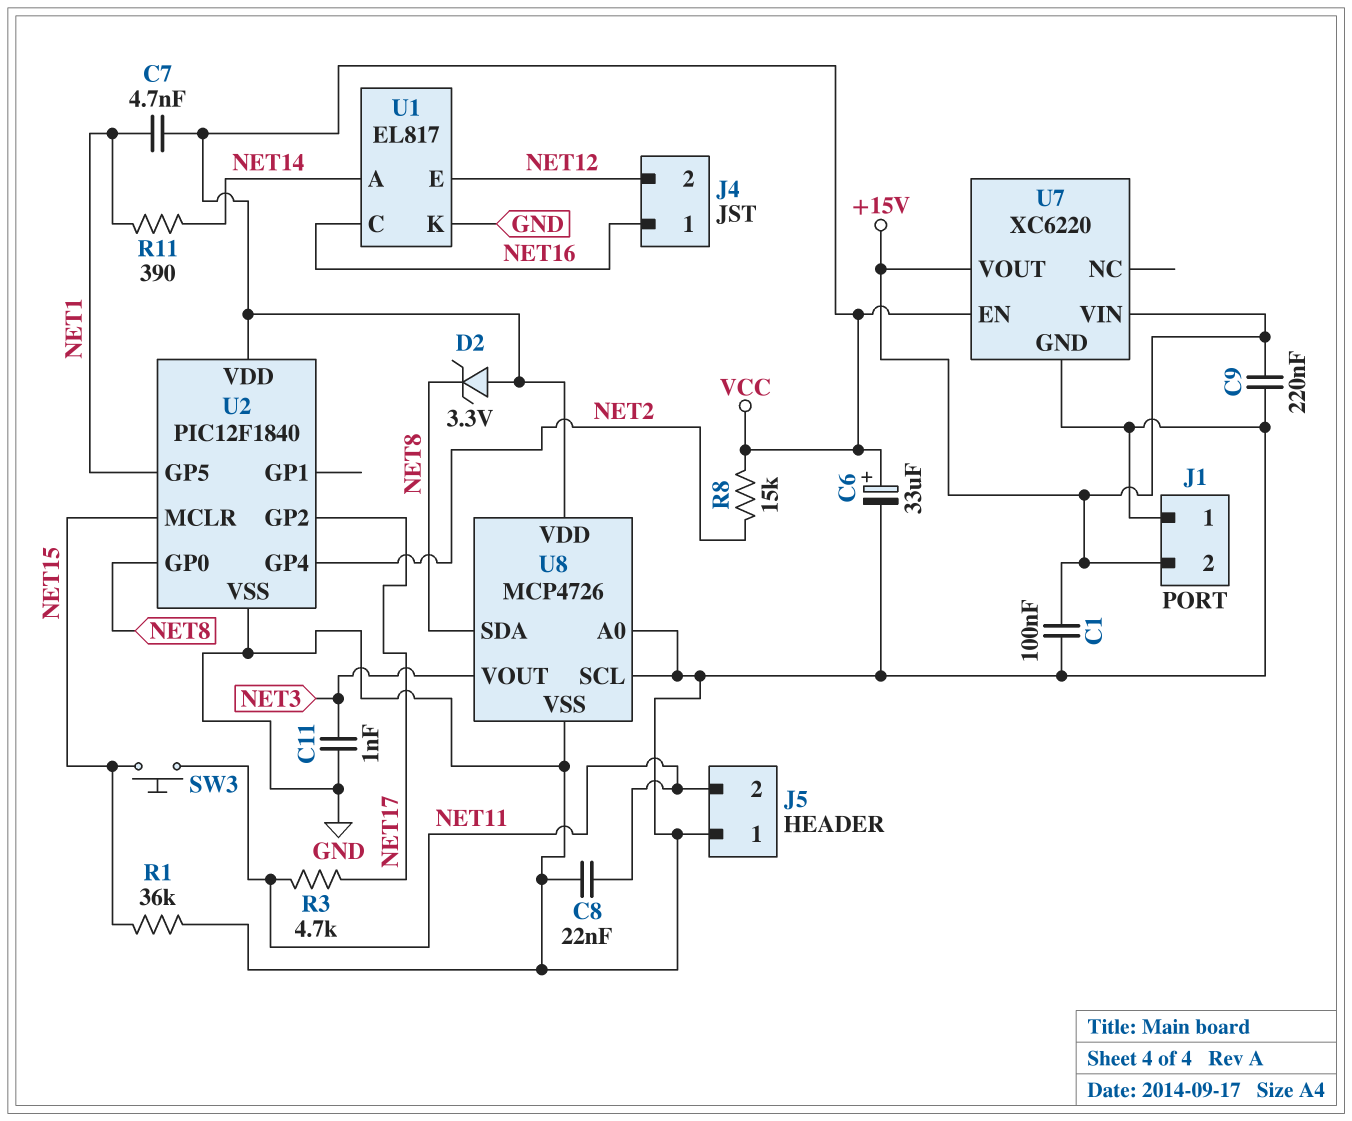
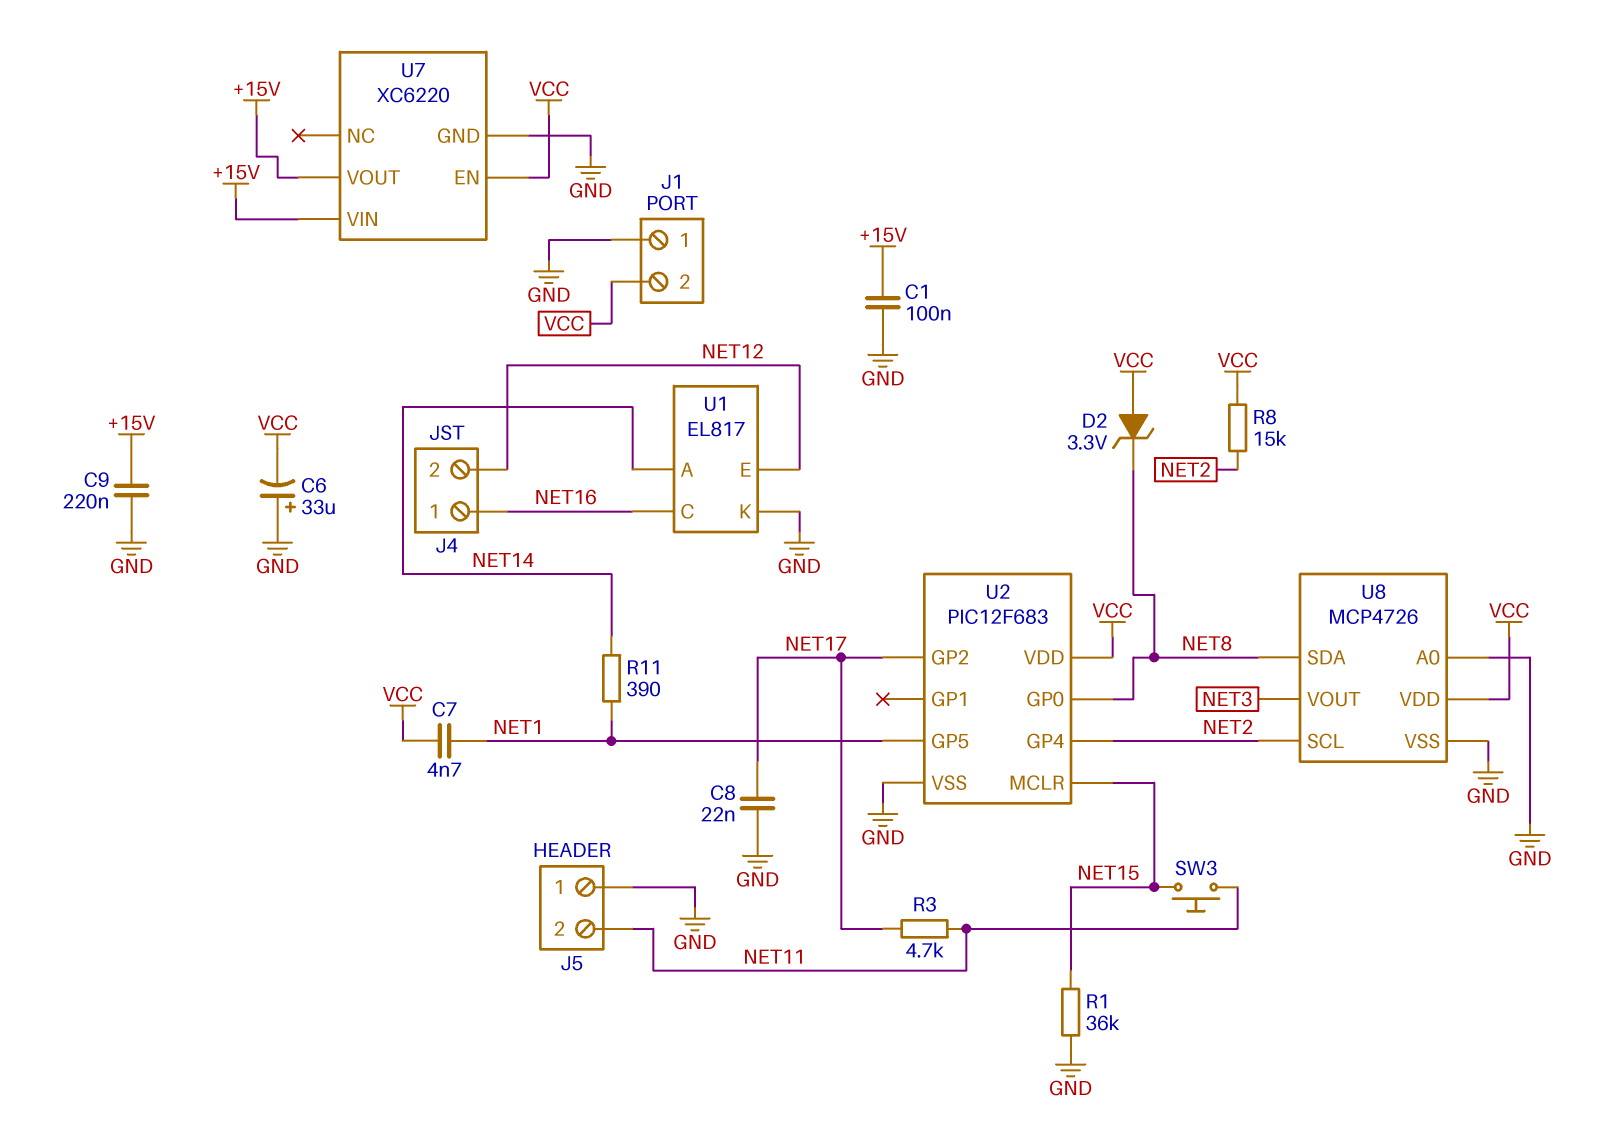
C6: 33uF (plus VCC, minus GND) -> 33uF (plus GND, minus VCC)
C8: 22nF (GND, NET11) -> 22nF (GND, NET17)
C11: 1nF (GND, NET3) -> none
J1 pin 2: +15V -> VCC
U2: PIC12F1840 -> PIC12F683
U8 pin SCL: GND -> NET2

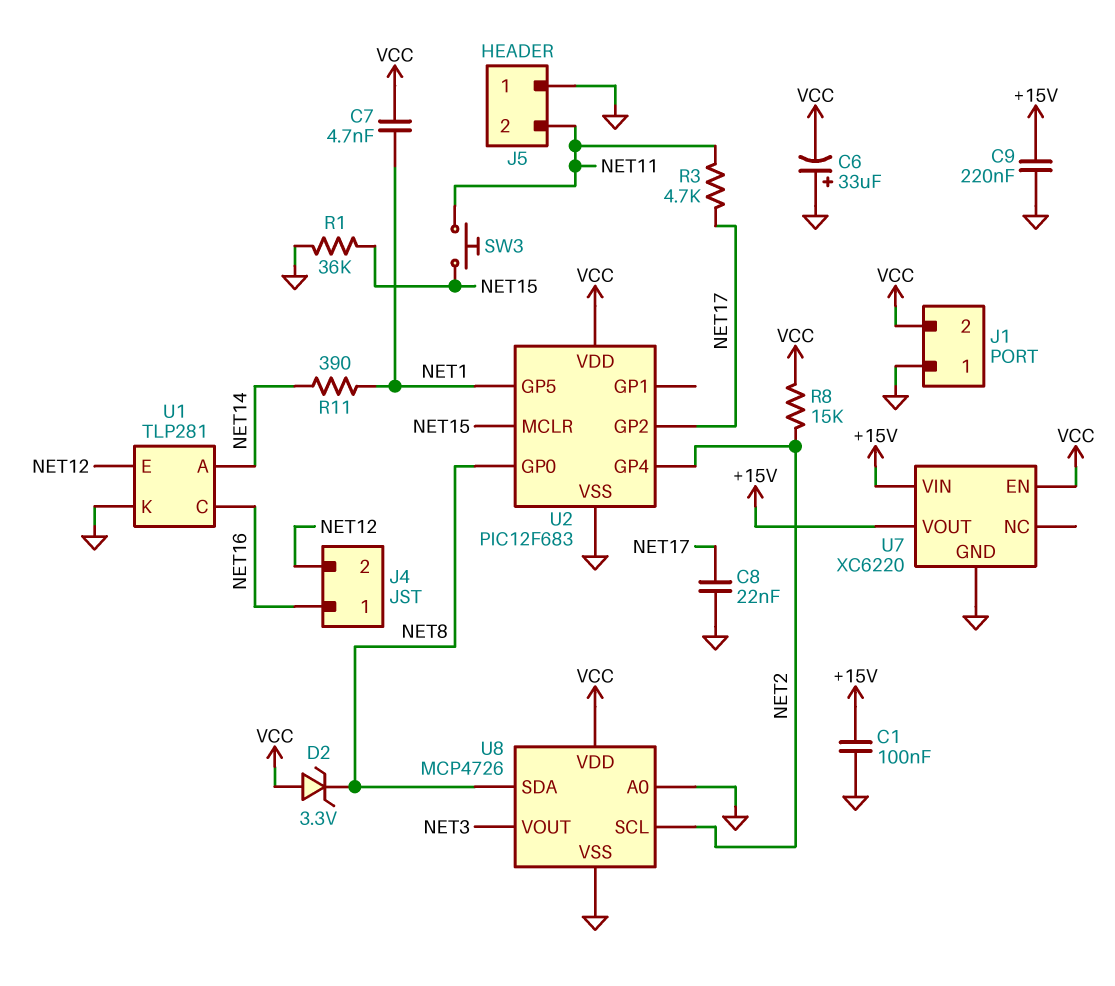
U1: EL817 -> TLP281

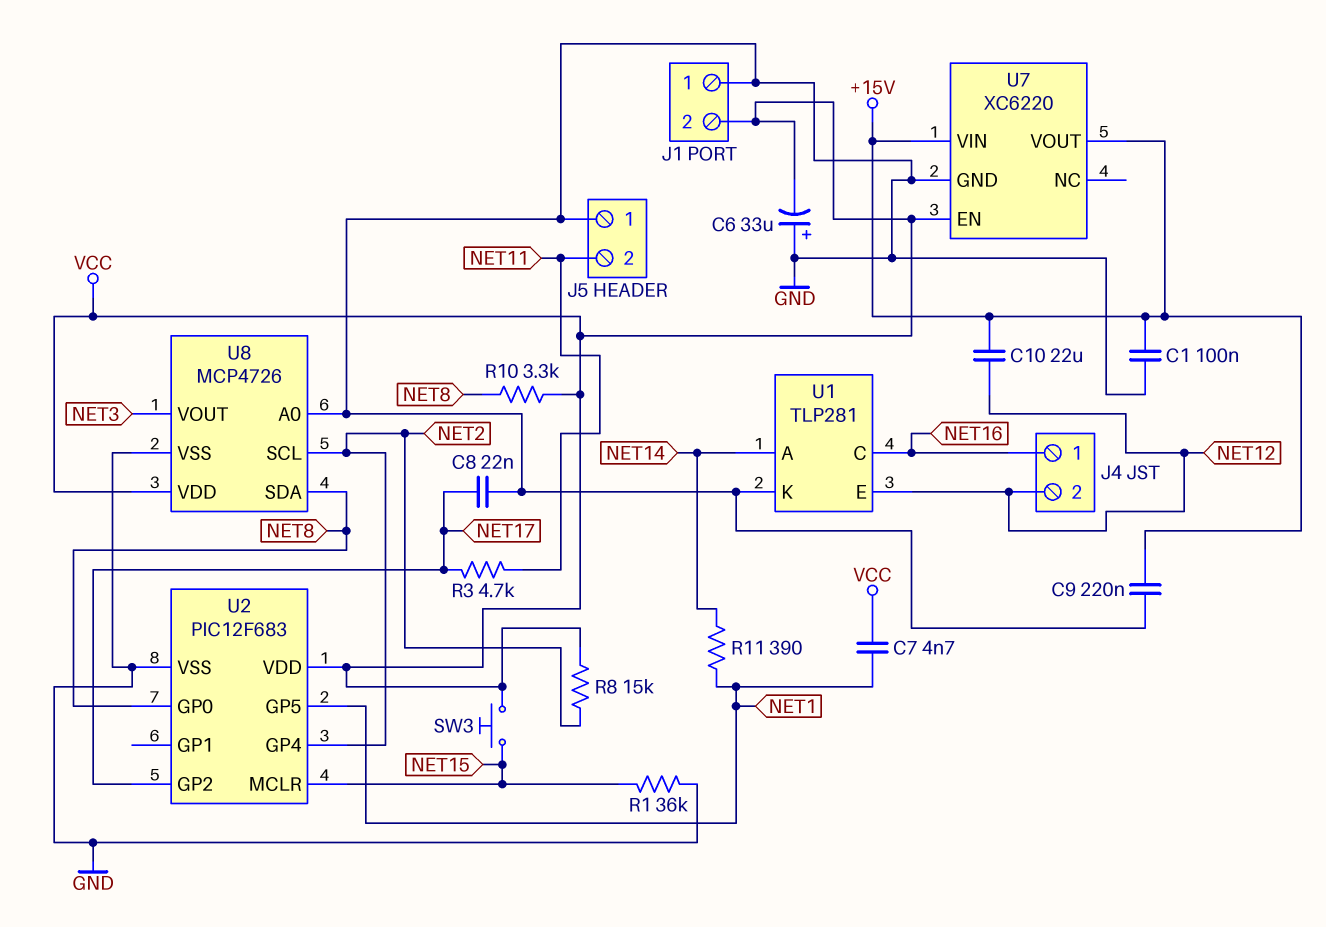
C10: none -> 22uF (+15V, NET12)
D2: zener 3.3V (A VCC, K NET8) -> none
R10: none -> 3.3k (NET8, VCC)
SW3: button (NET11, NET15) -> button (NET15, VCC)

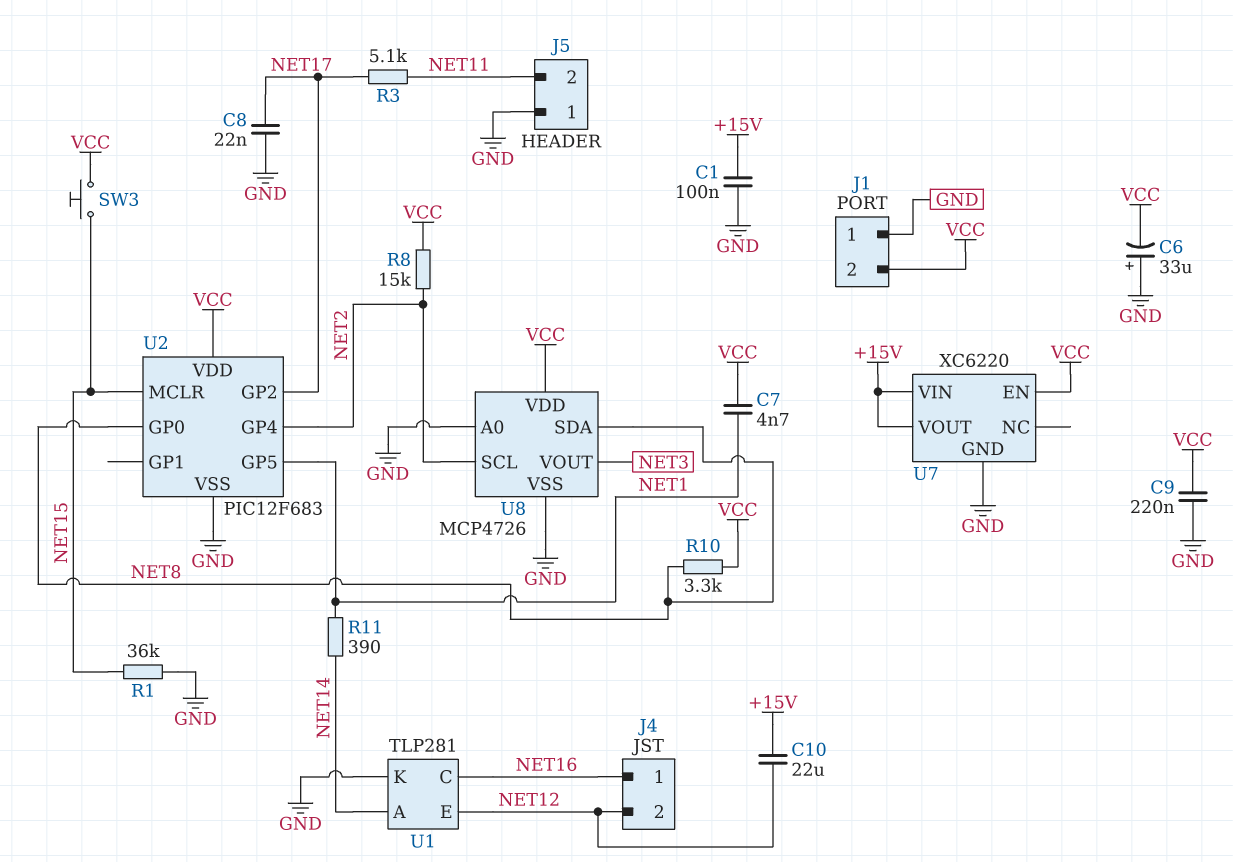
C9: 220nF (+15V, GND) -> 220nF (GND, VCC)
R3: 4.7k (NET11, NET17) -> 5.1k (NET11, NET17)

